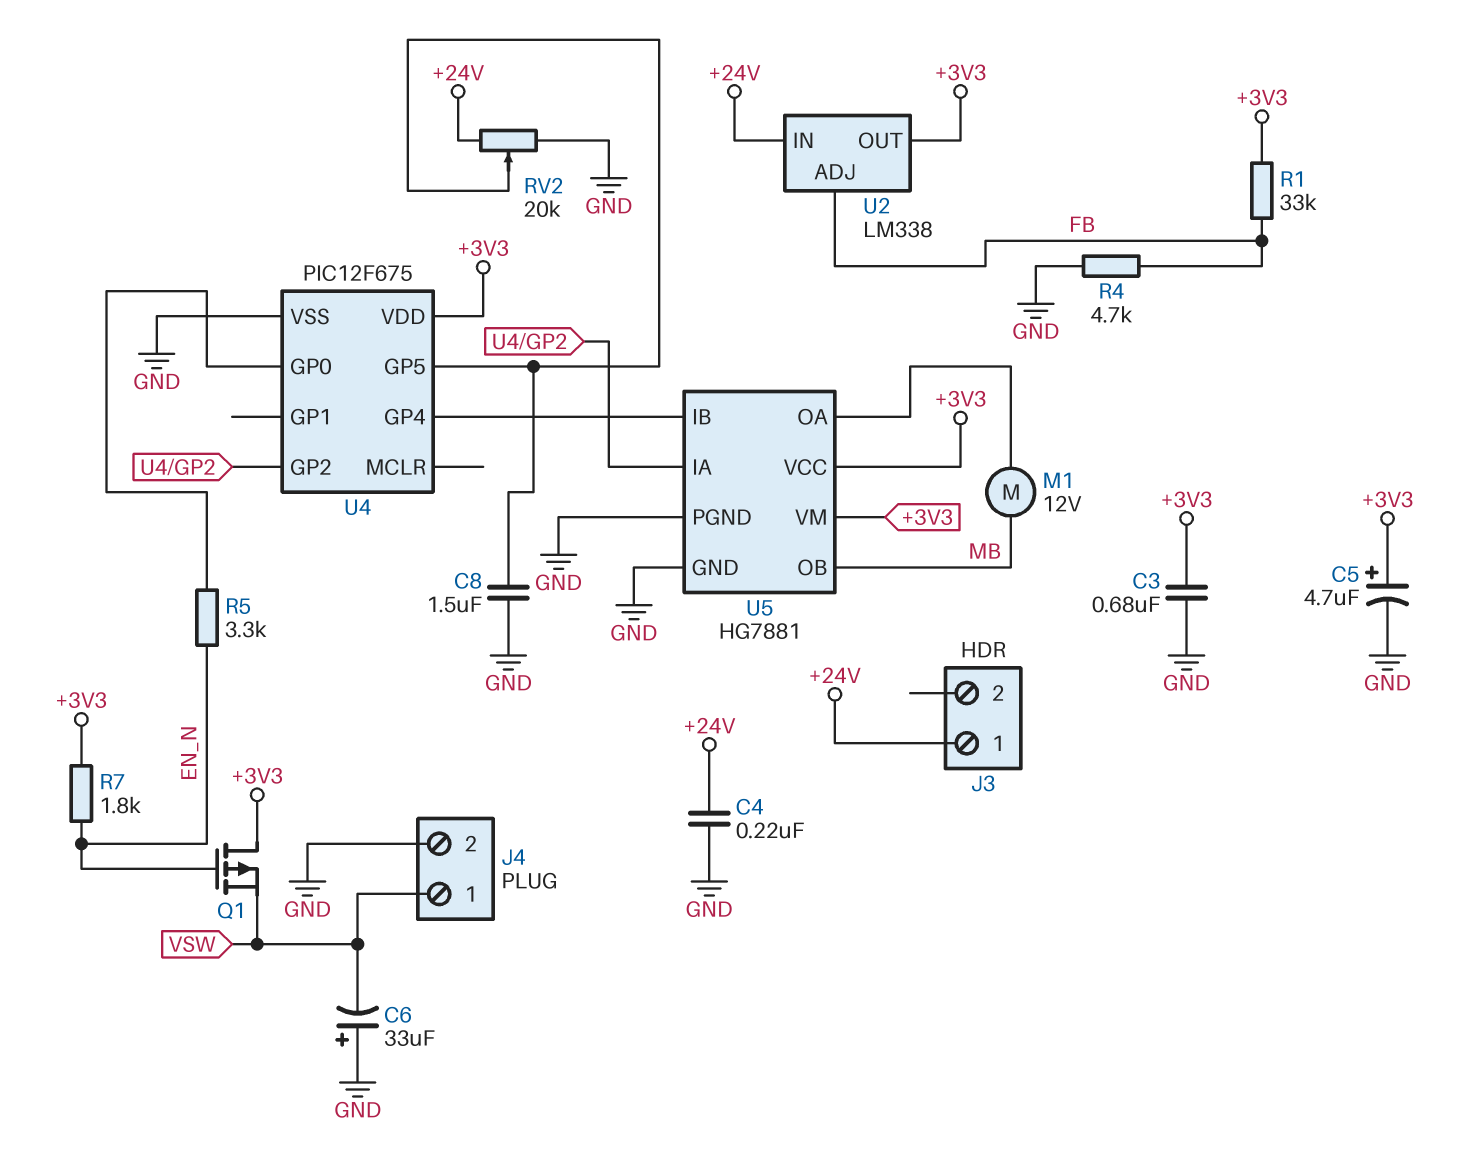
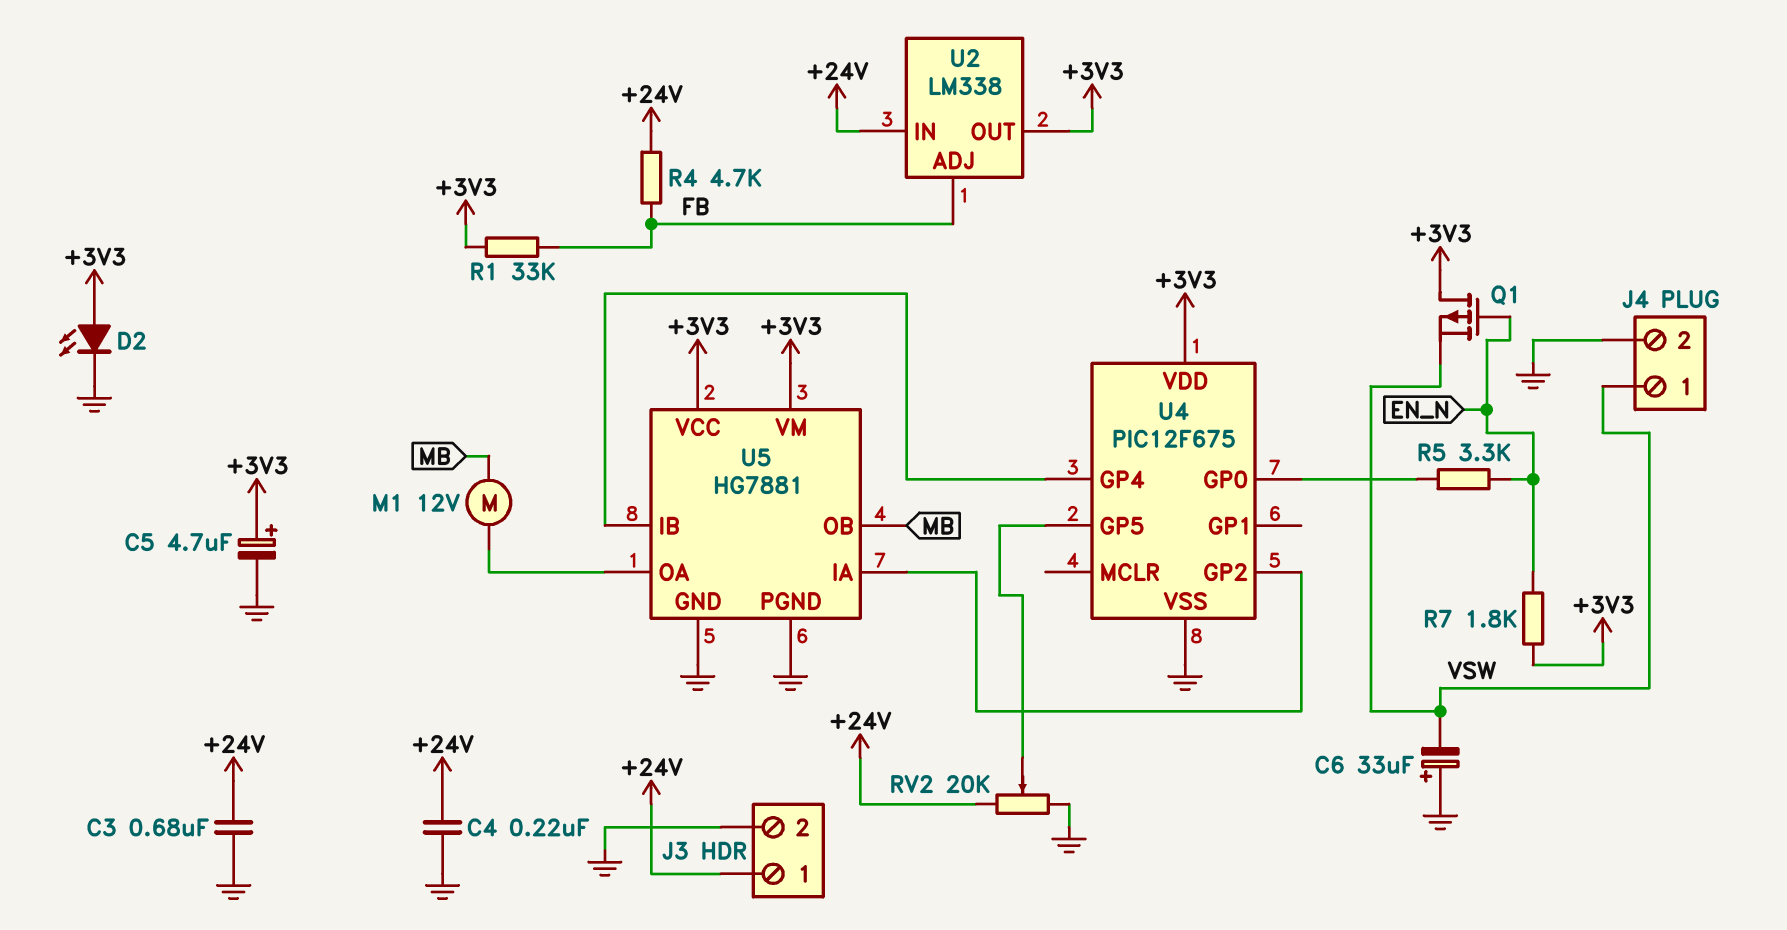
C3: 680nF (+3V3, GND) -> 680nF (+24V, GND)
C8: 1.5uF (GND, U4/GP5) -> none
D2: none -> LED (A +3V3, K GND)
J3 pin 2: none -> GND
R4: 4.7k (FB, GND) -> 4.7k (+24V, FB)

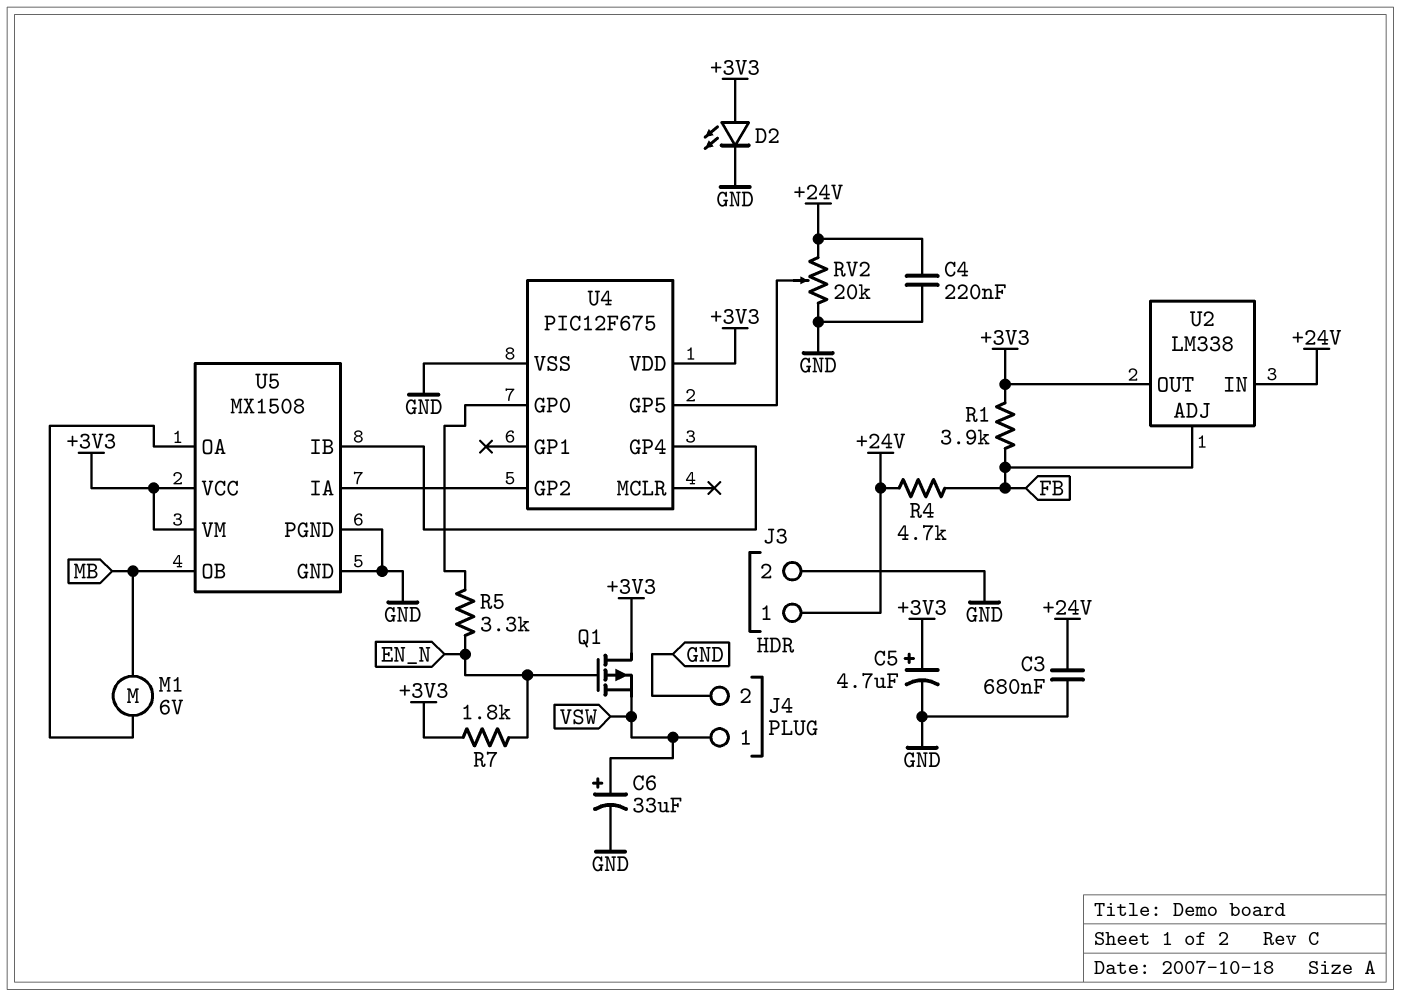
C6: 33uF (plus GND, minus VSW) -> 33uF (plus VSW, minus GND)
M1: motor 12V (MB, U5/OA) -> motor 6V (MB, U5/OA)
R1: 33k (+3V3, FB) -> 3.9k (+3V3, FB)
U5: HG7881 -> MX1508

